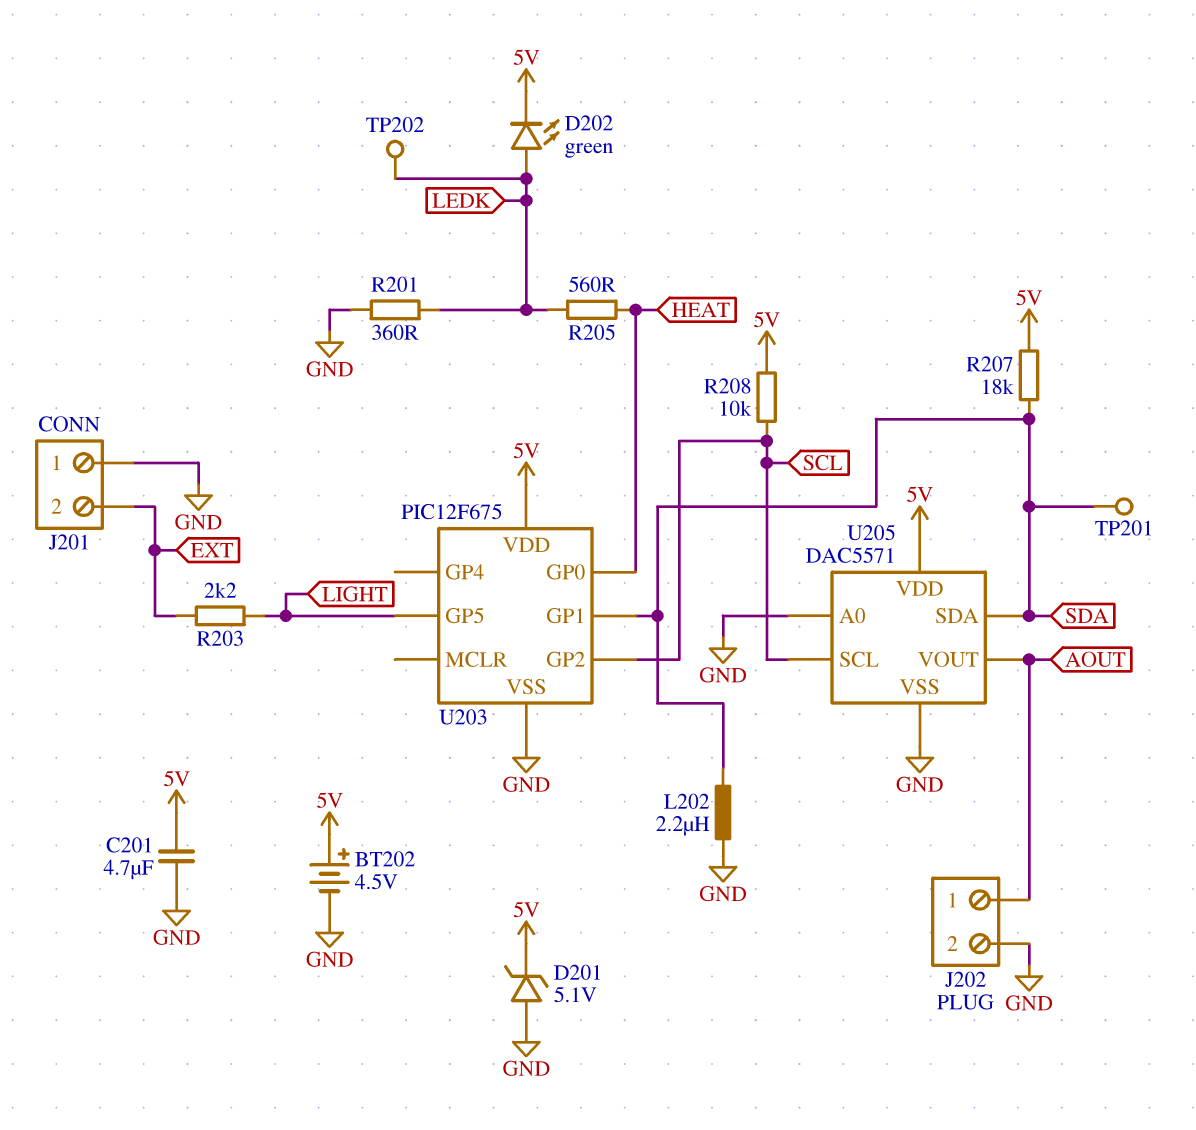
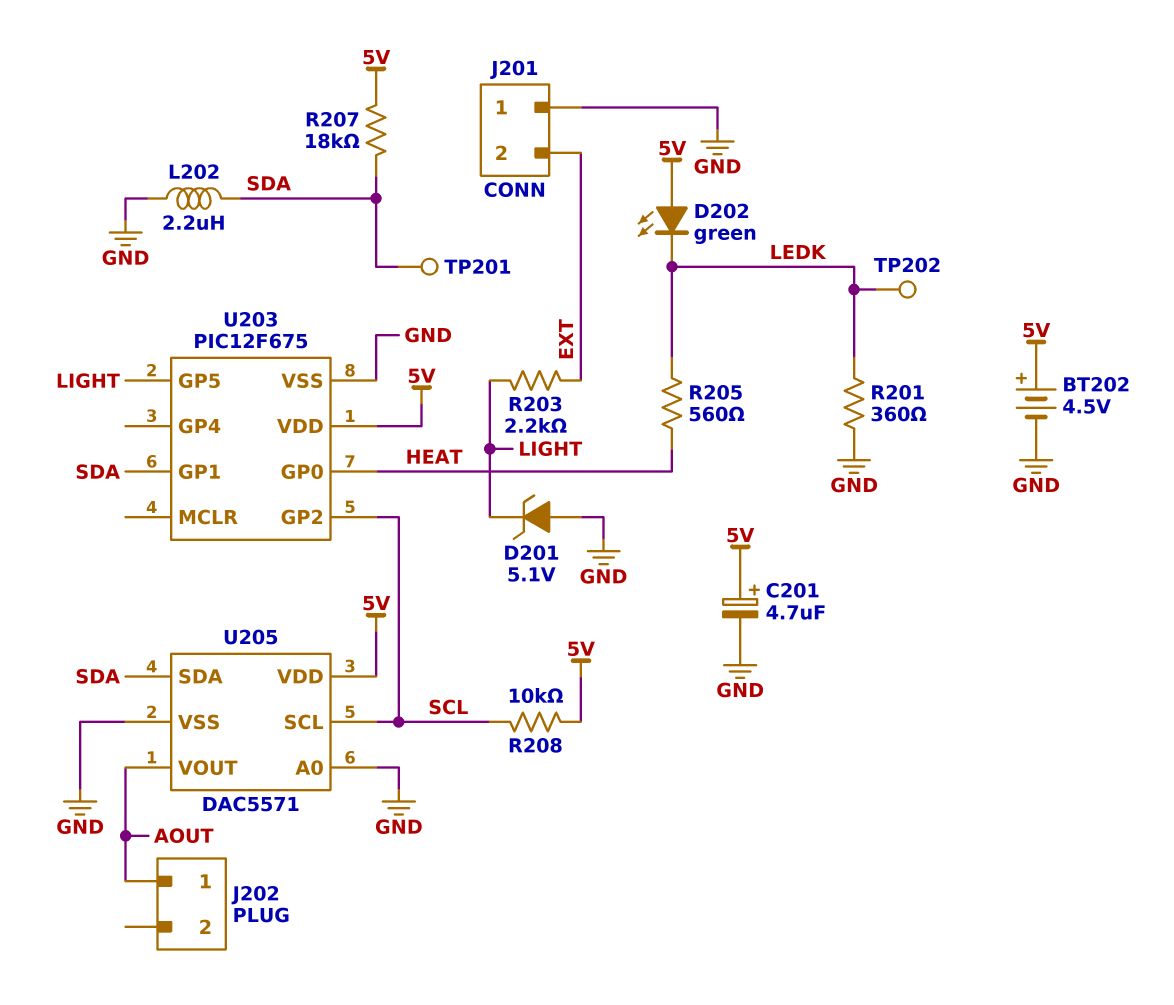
C201: 4.7uF (5V, GND) -> 4.7uF (plus 5V, minus GND)
D201: zener 5.1V (A GND, K 5V) -> zener 5.1V (A GND, K LIGHT)
D202: LED green (A LEDK, K 5V) -> LED green (A 5V, K LEDK)
J202 pin 2: GND -> none

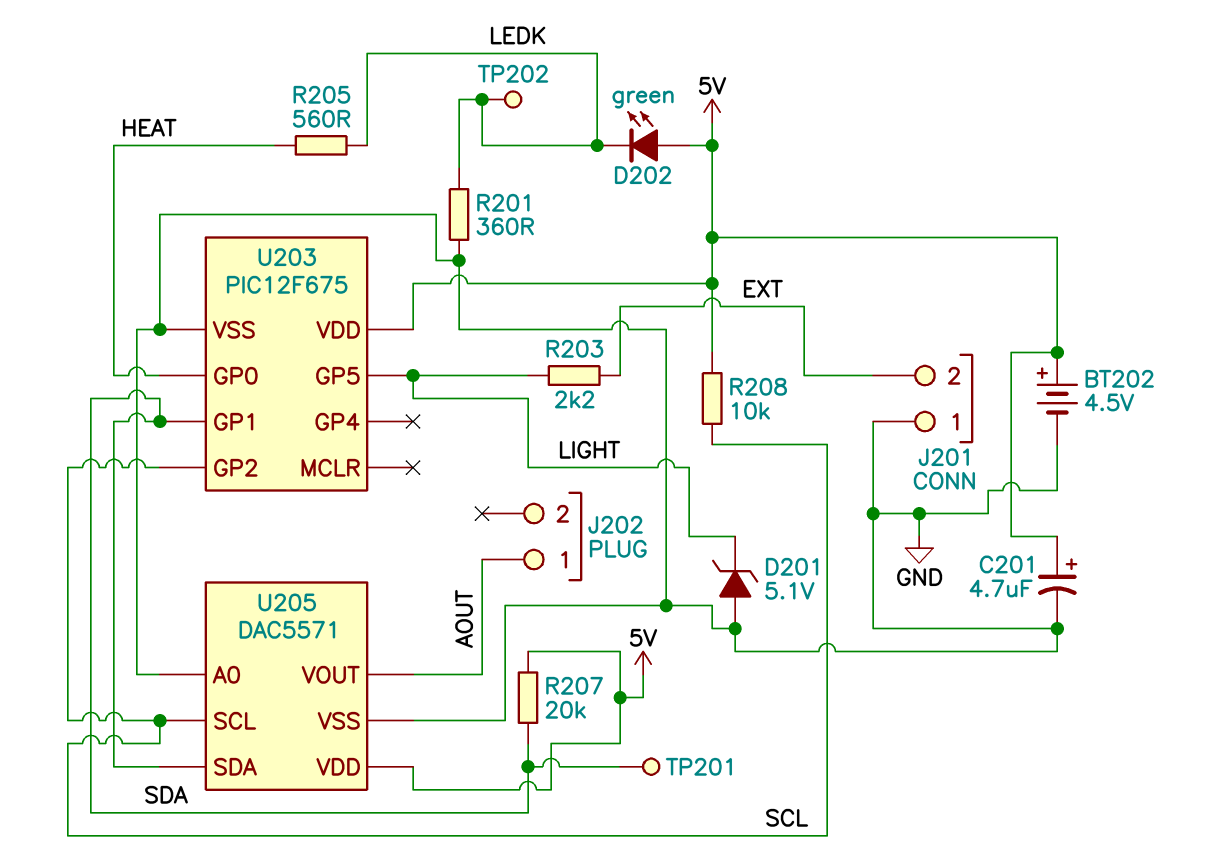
L202: 2.2uH (GND, SDA) -> none
R207: 18k (5V, SDA) -> 20k (5V, SDA)

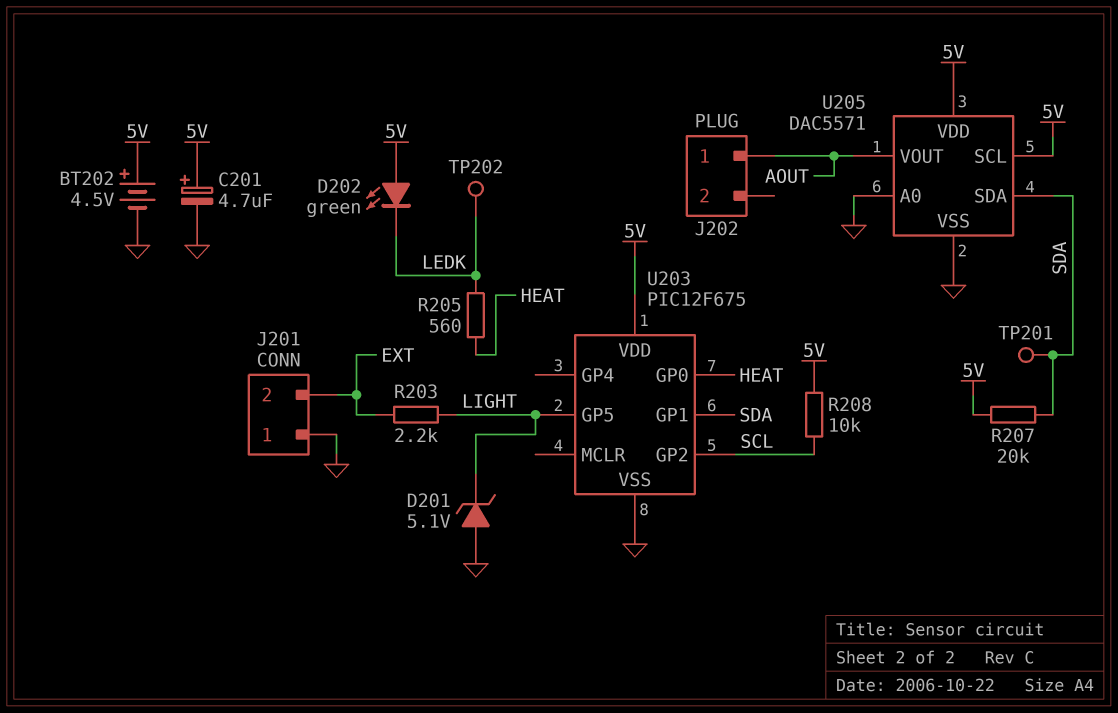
R201: 360 (GND, LEDK) -> none
U205 pin SCL: SCL -> 5V

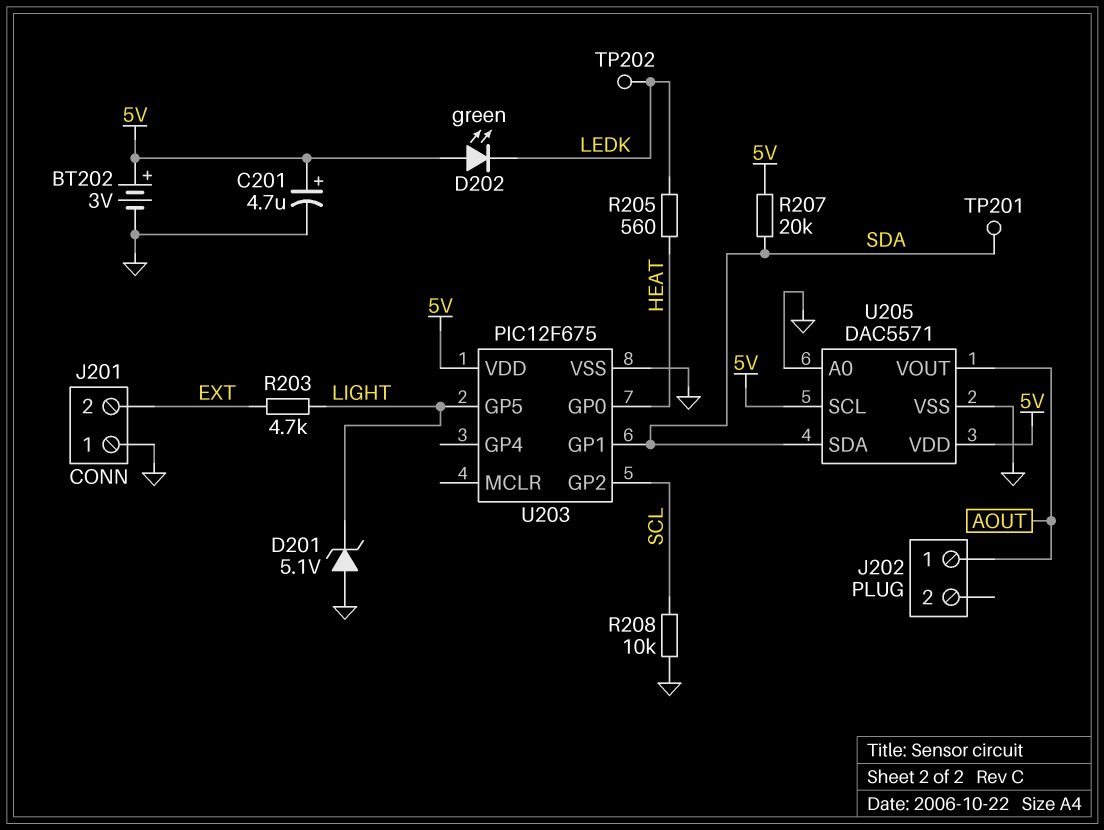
BT202: 4.5V (plus 5V, minus GND) -> 3V (plus 5V, minus GND)
R203: 2.2k (EXT, LIGHT) -> 4.7k (EXT, LIGHT)
R208: 10k (5V, SCL) -> 10k (GND, SCL)

